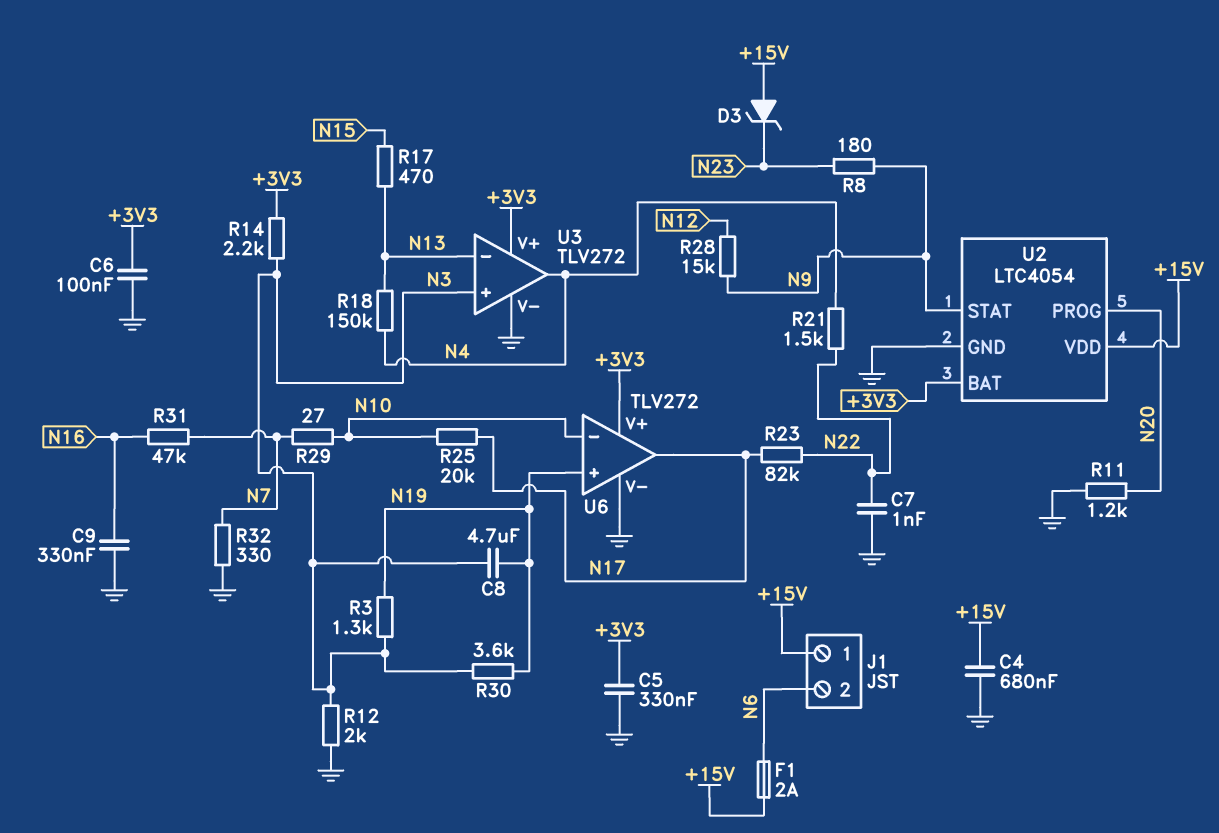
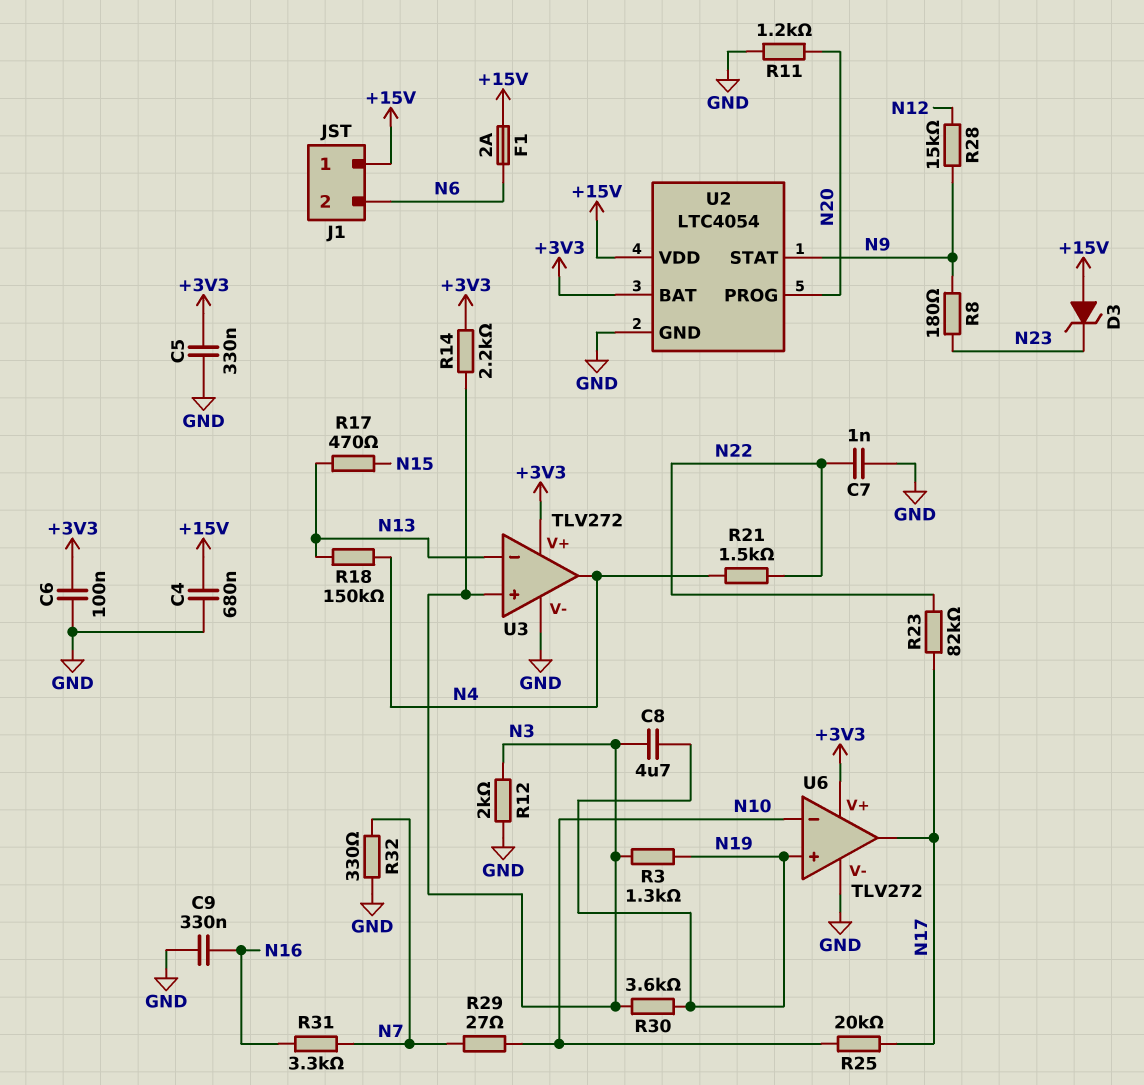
R31: 47k (N7, N16) -> 3.3k (N7, N16)

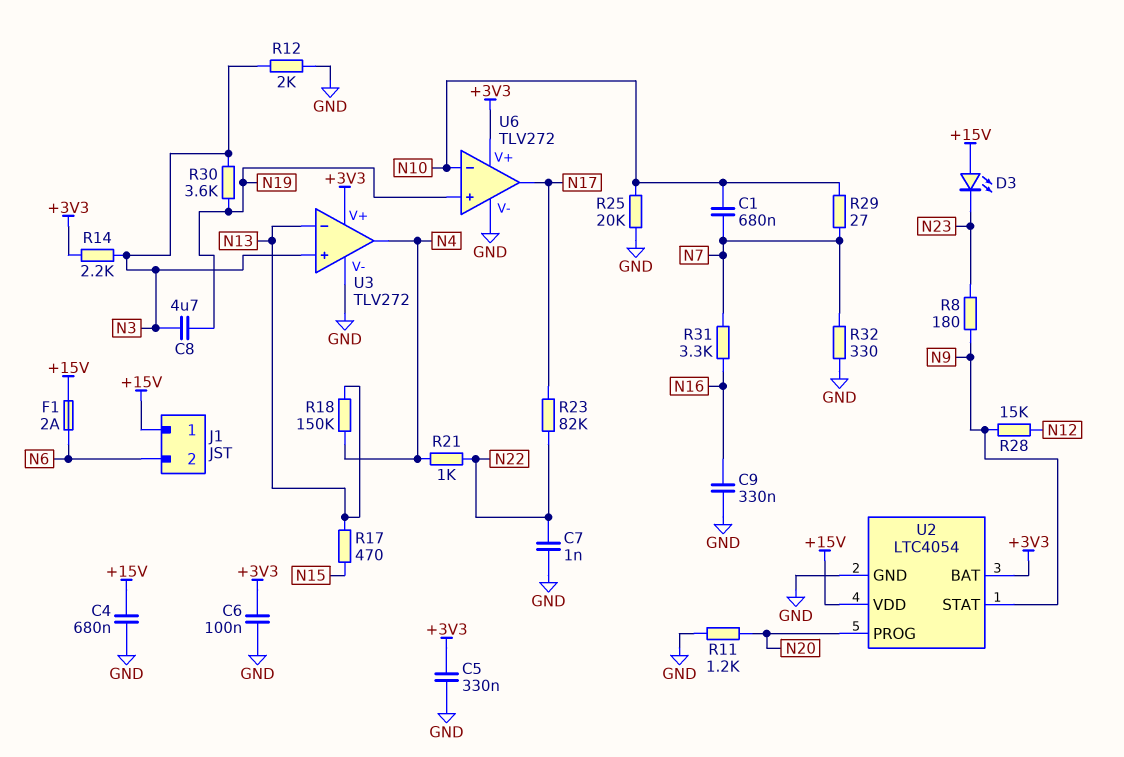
C1: none -> 680nF (N7, N10)
D3: zener (A +15V, K N23) -> LED (A +15V, K N23)
R3: 1.3k (N3, N19) -> none
R21: 1.5k (N4, N22) -> 1k (N4, N22)
R25: 20k (N10, N17) -> 20k (GND, N10)

